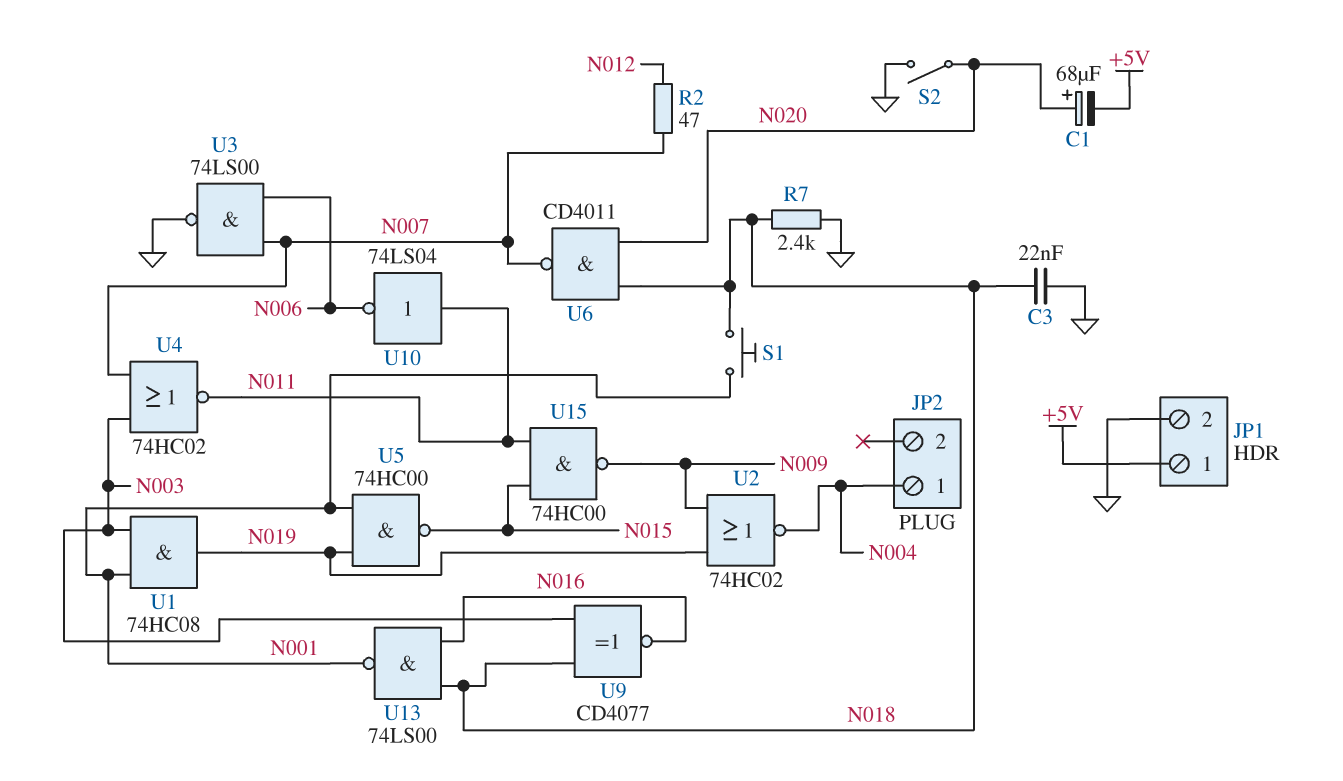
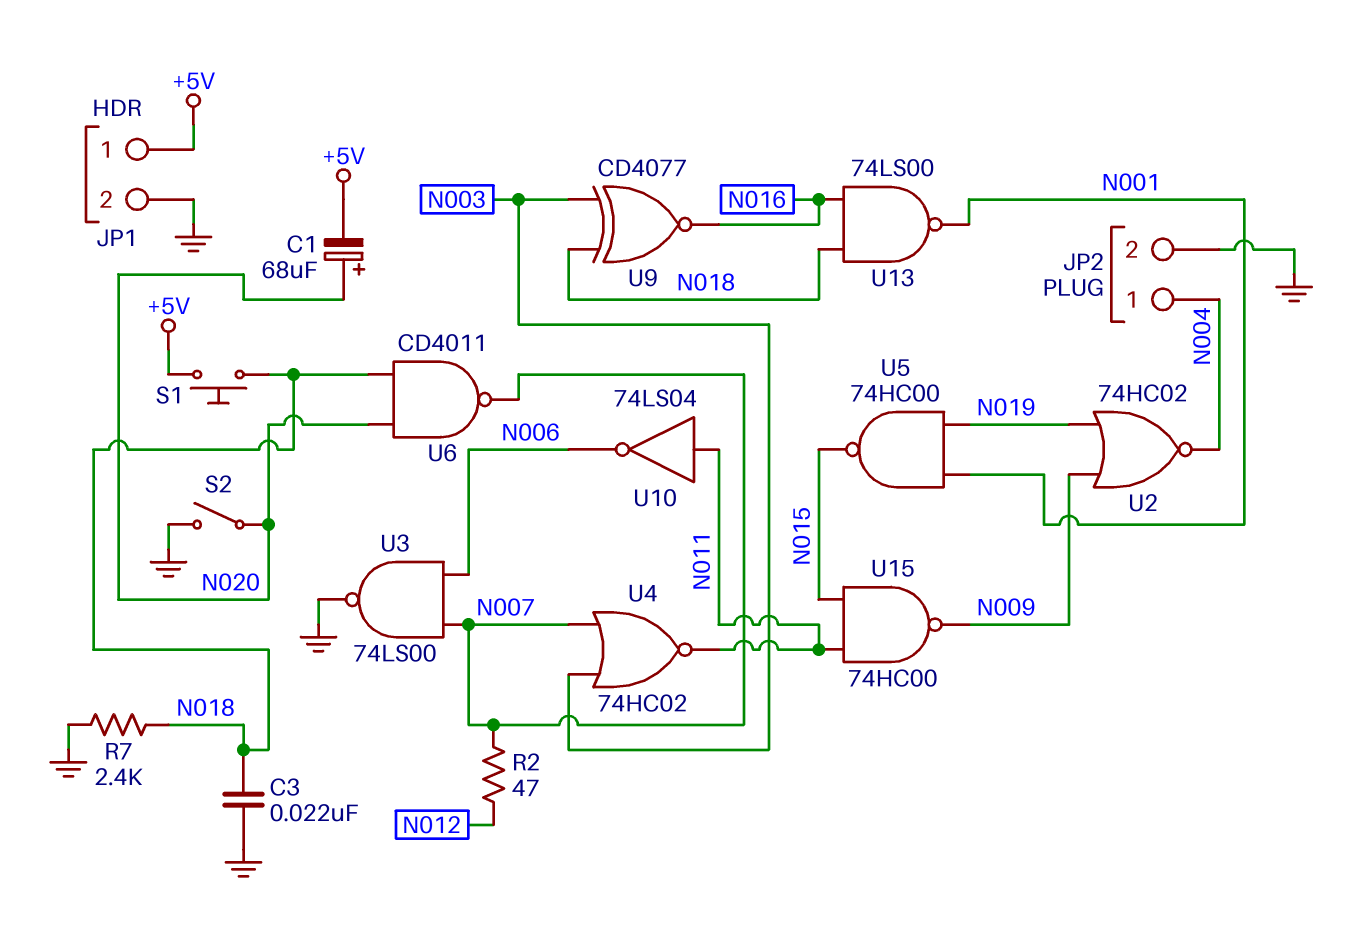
JP2 pin 2: none -> GND
S1: button (N001, N018) -> button (+5V, N018)
U1: AND 74HC08 (in N001, in N003, out N019) -> none

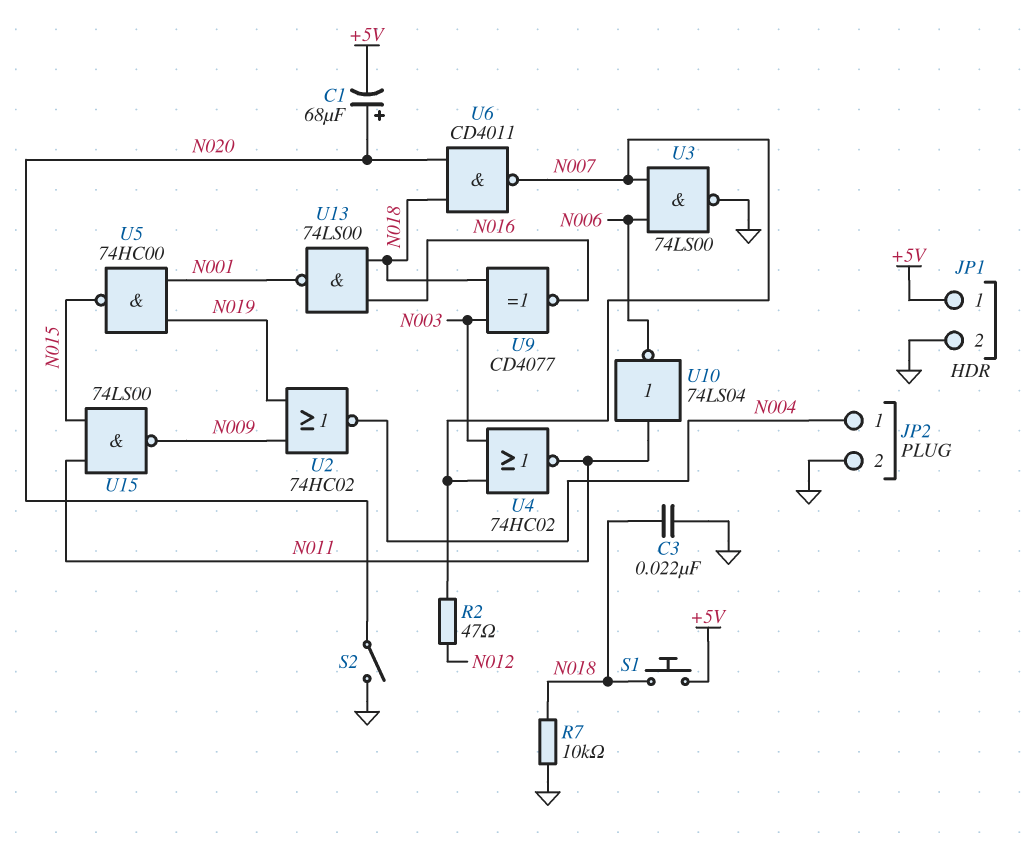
R7: 2.4k (GND, N018) -> 10k (GND, N018)
U15: NAND 74HC00 (in N011, in N015, out N009) -> NAND 74LS00 (in N011, in N015, out N009)

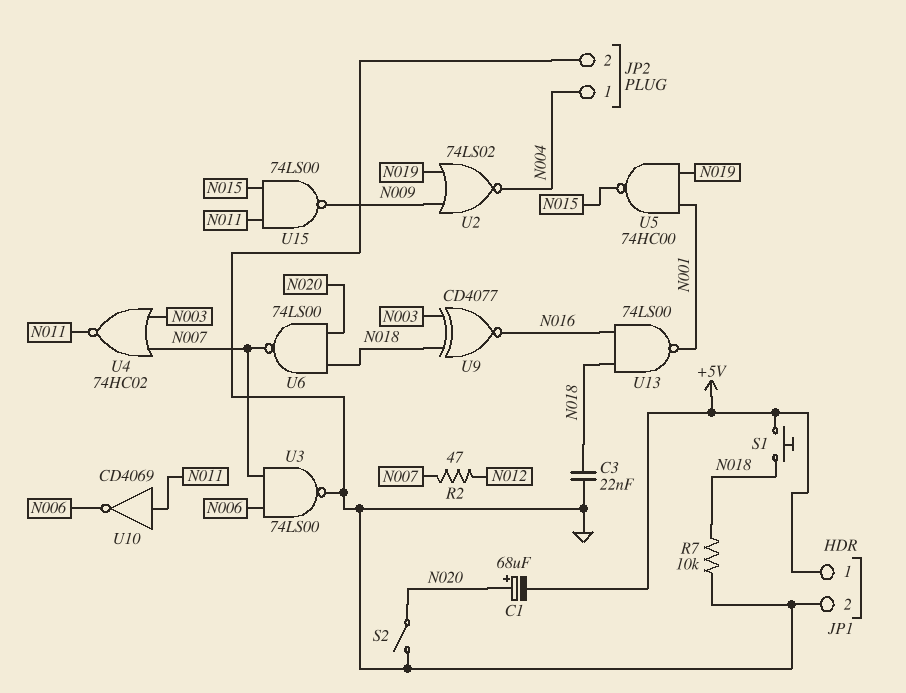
U2: NOR 74HC02 (in N009, in N019, out N004) -> NOR 74LS02 (in N009, in N019, out N004)
U6: NAND CD4011 (in N018, in N020, out N007) -> NAND 74LS00 (in N018, in N020, out N007)
U10: NOT 74LS04 (in N011, out N006) -> NOT CD4069 (in N011, out N006)

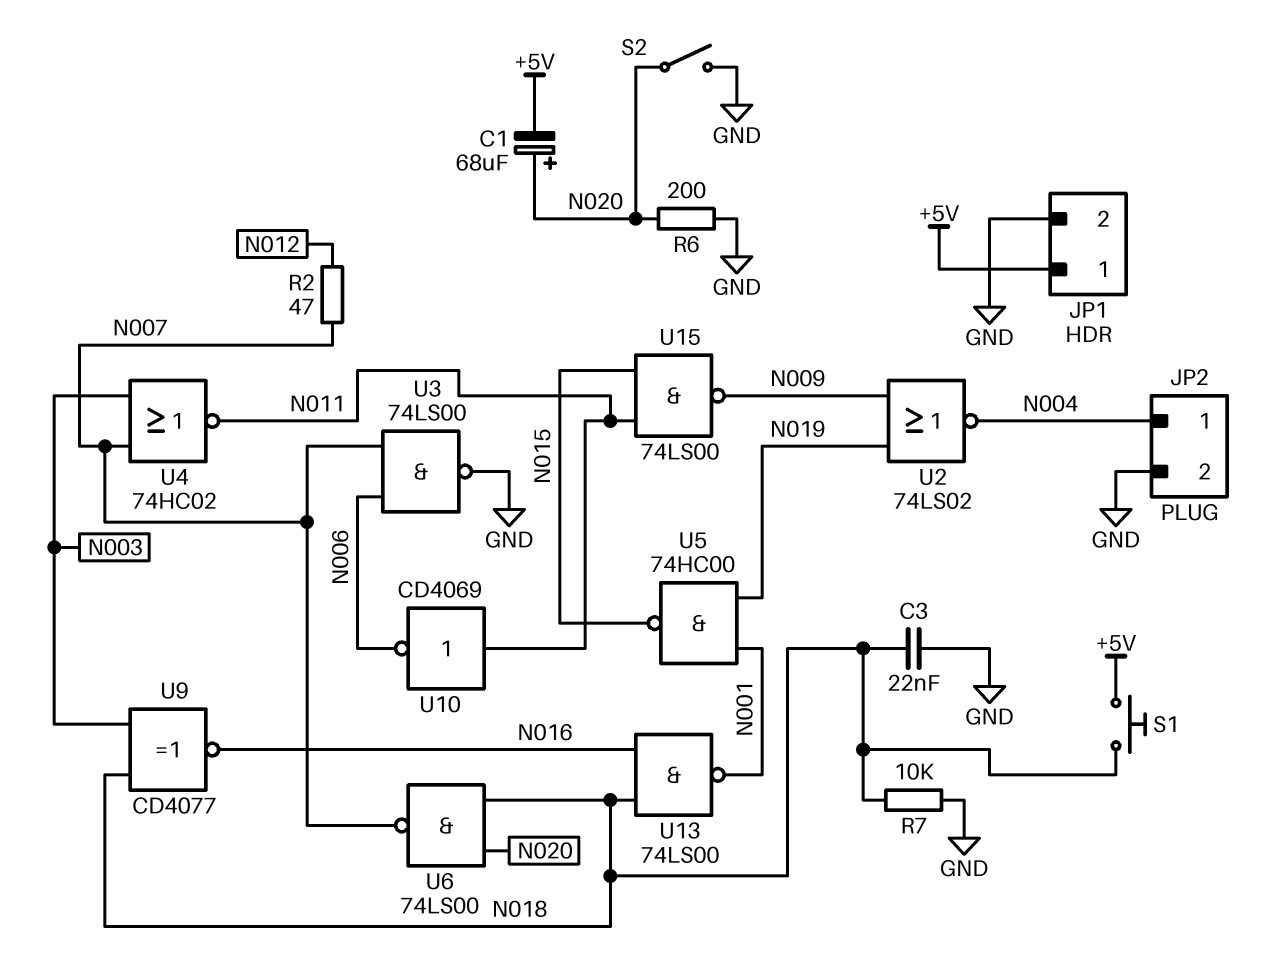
R6: none -> 200 (GND, N020)

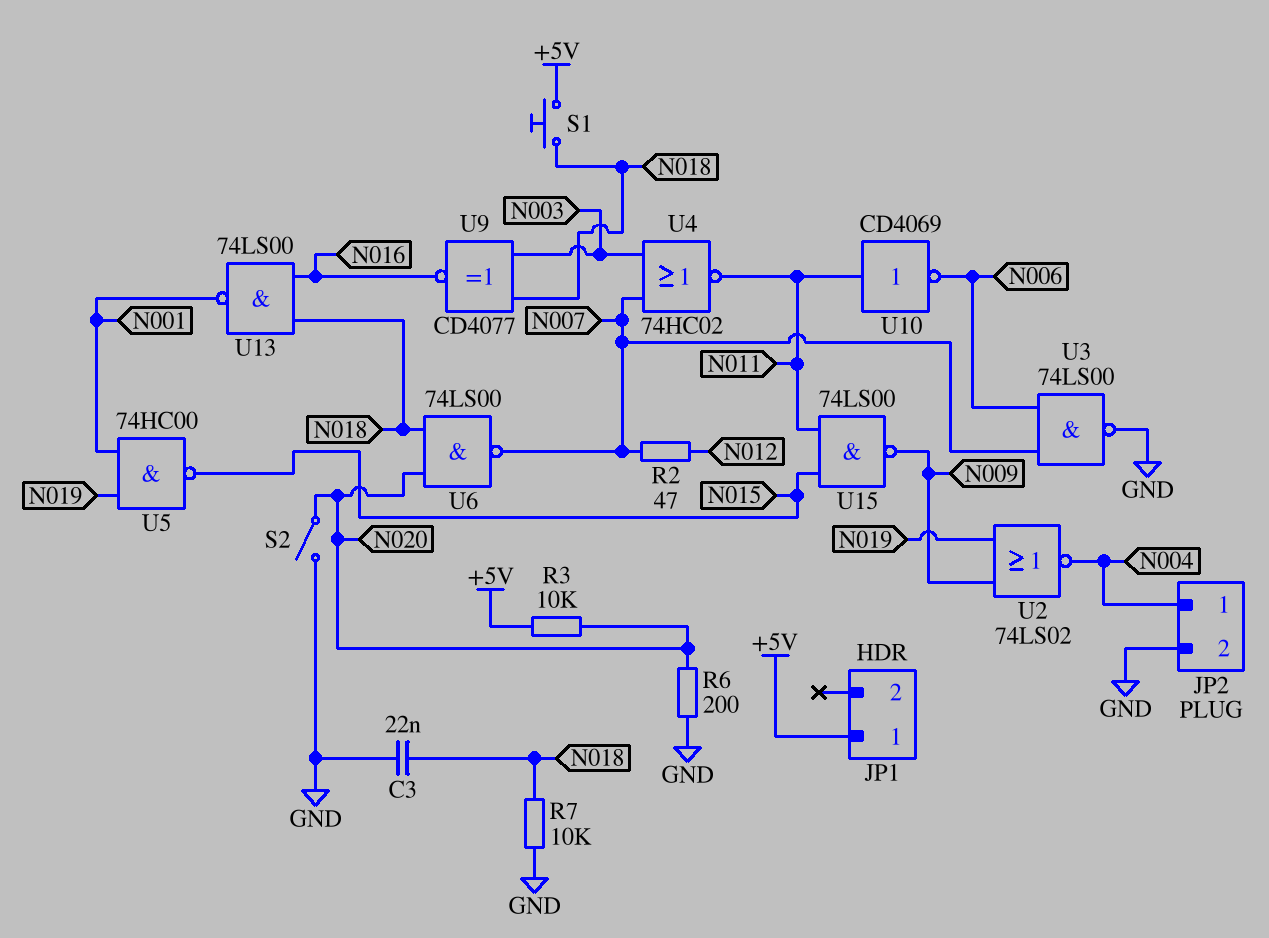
C1: 68uF (plus N020, minus +5V) -> none
JP1 pin 2: GND -> none
R3: none -> 10k (+5V, N020)

